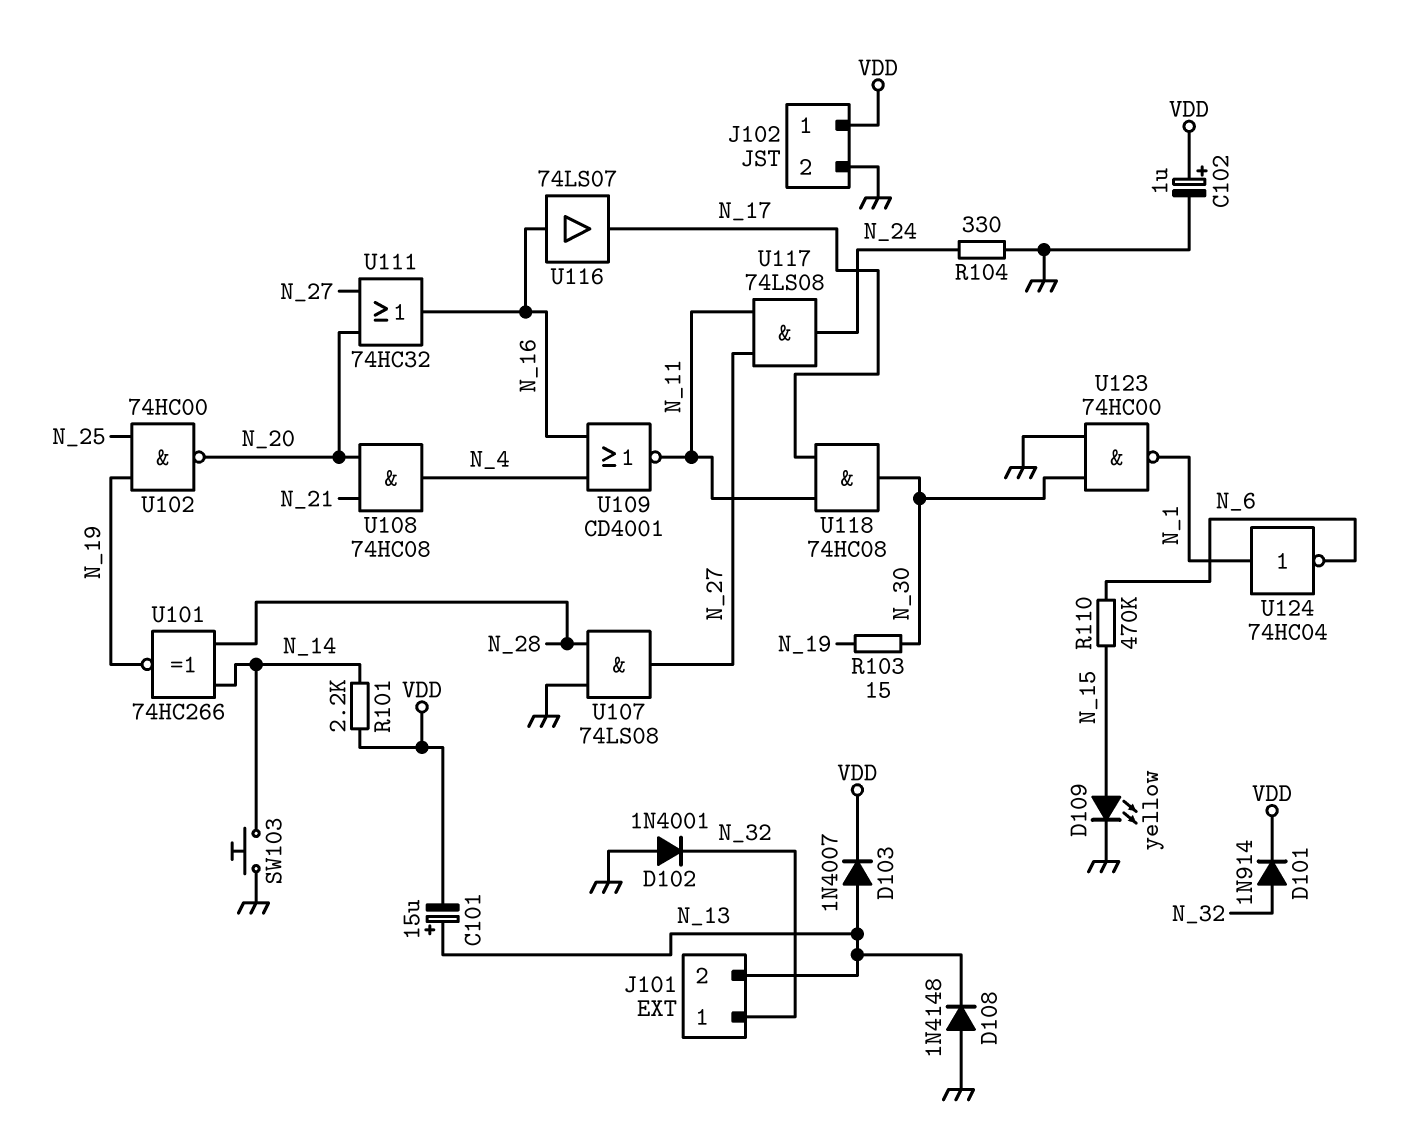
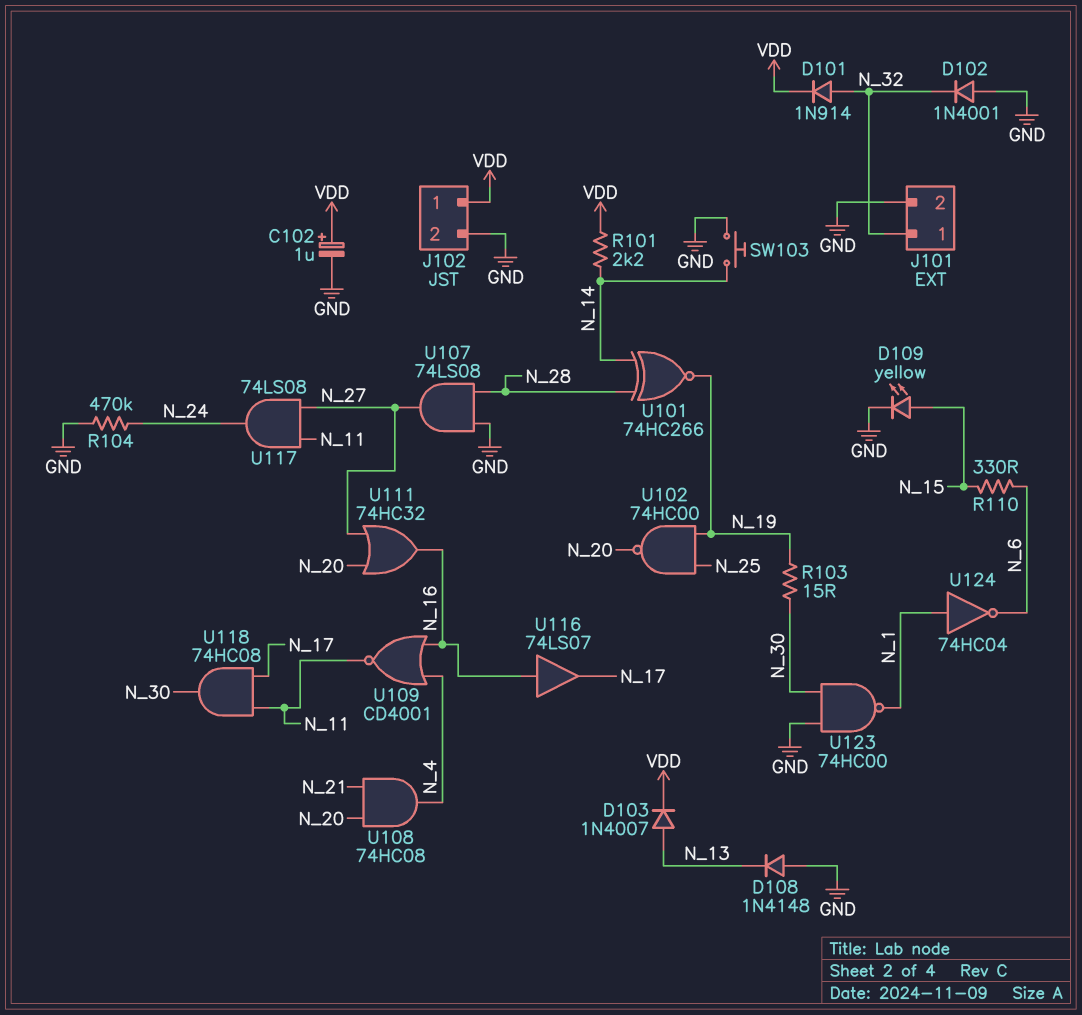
C101: 15uF (plus N_13, minus VDD) -> none
J101 pin 2: N_13 -> GND
R104: 330 (GND, N_24) -> 470k (GND, N_24)
R110: 470k (N_6, N_15) -> 330 (N_6, N_15)

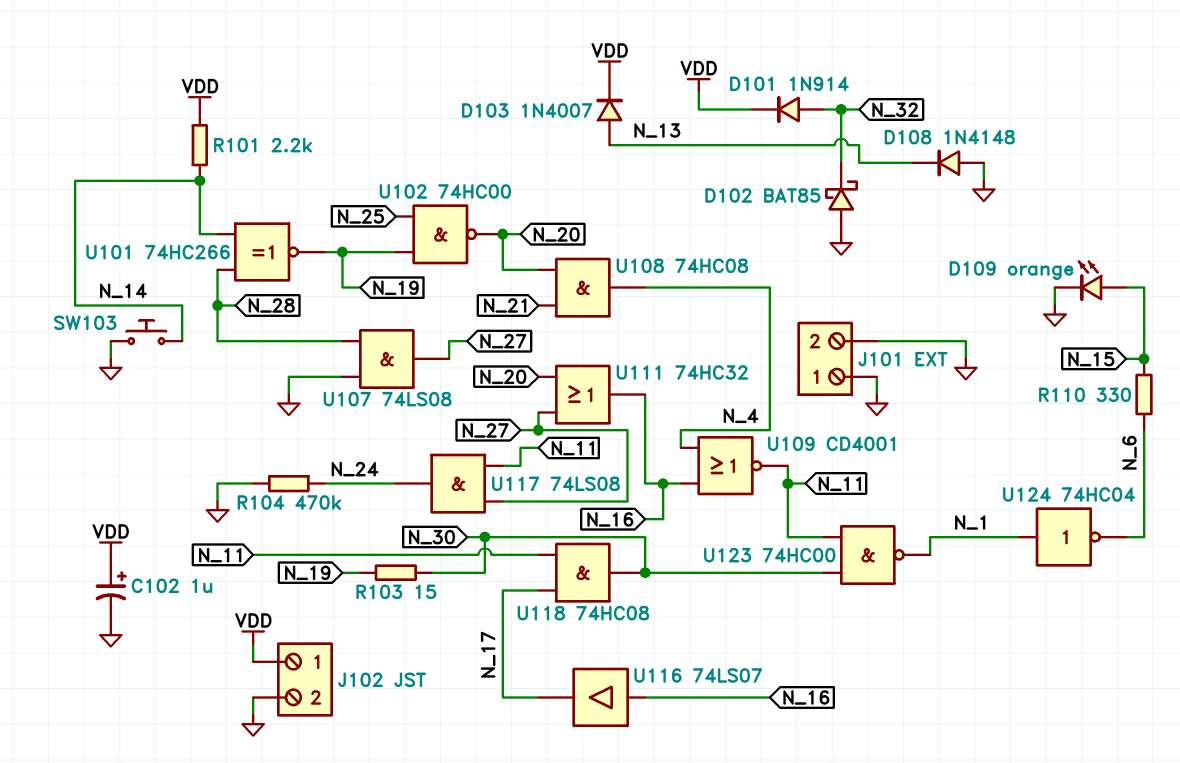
D102: diode 1N4001 (A GND, K N_32) -> schottky BAT85 (A GND, K N_32)
D109: LED yellow (A N_15, K GND) -> LED orange (A N_15, K GND)
J101 pin 1: N_32 -> GND
U123: NAND 74HC00 (in GND, in N_30, out N_1) -> NAND 74HC00 (in N_11, in N_30, out N_1)

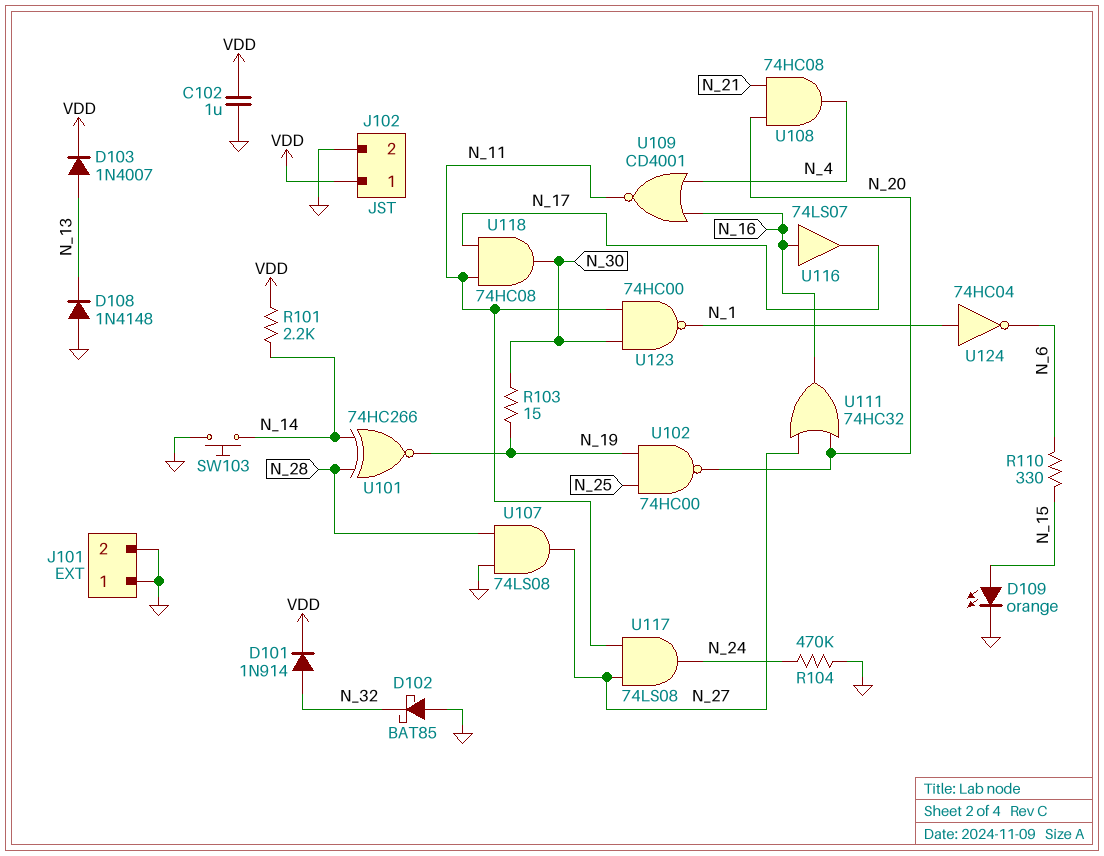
C102: 1uF (plus VDD, minus GND) -> 1uF (GND, VDD)

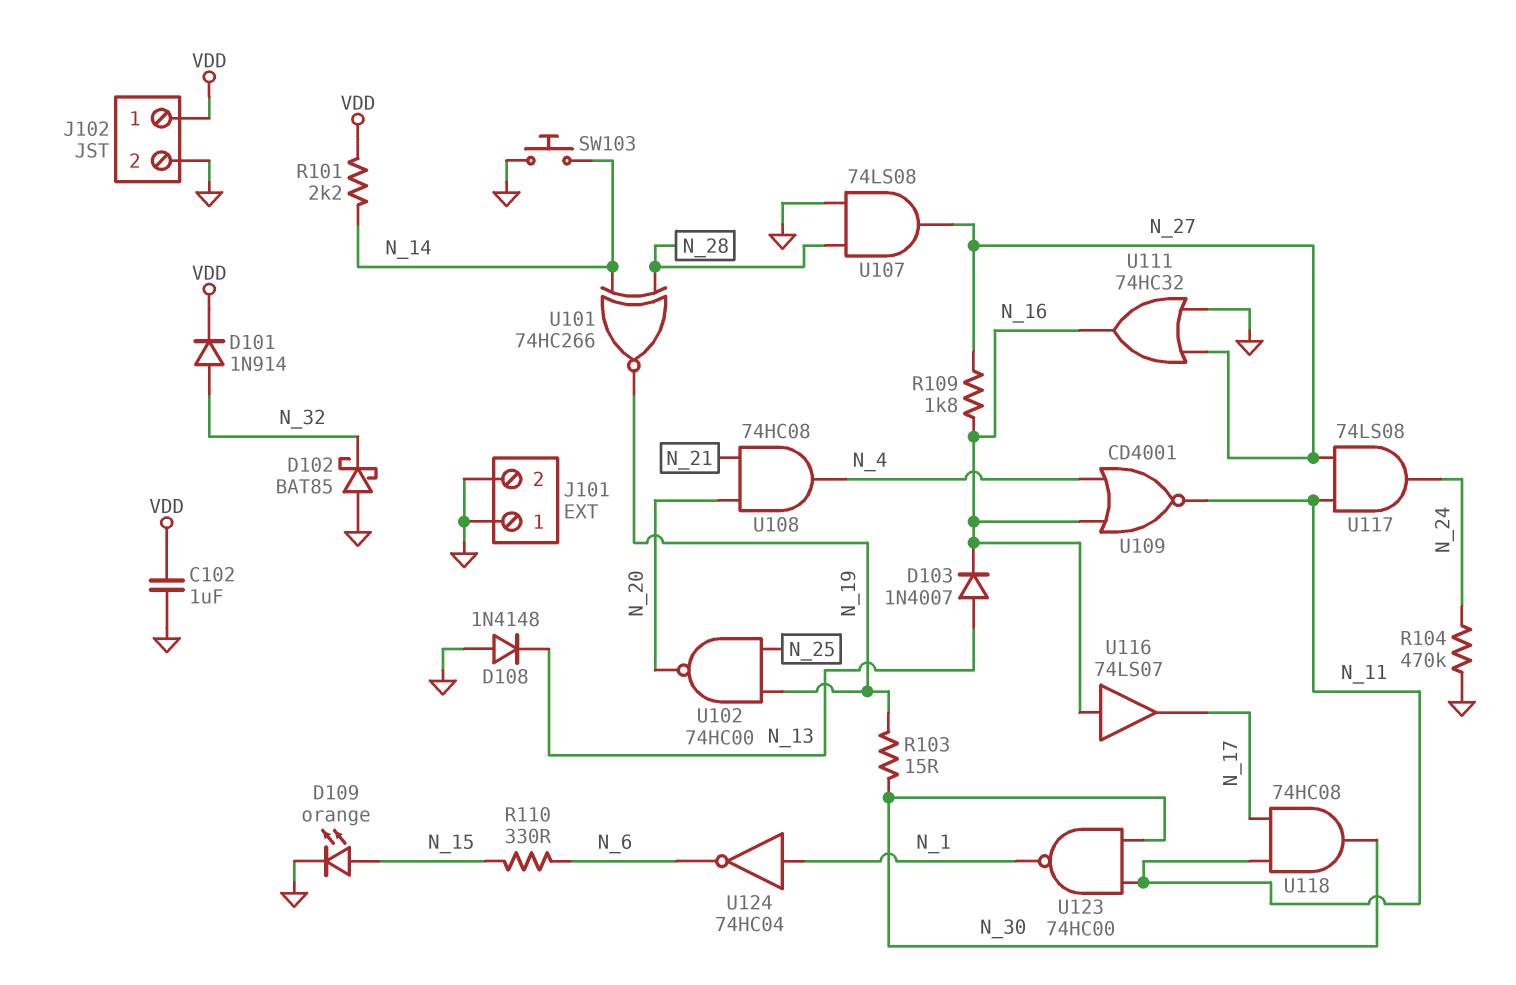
D103: diode 1N4007 (A N_13, K VDD) -> diode 1N4007 (A N_13, K N_16)
R109: none -> 1.8k (N_16, N_27)
U111: OR 74HC32 (in N_20, in N_27, out N_16) -> OR 74HC32 (in GND, in N_27, out N_16)

